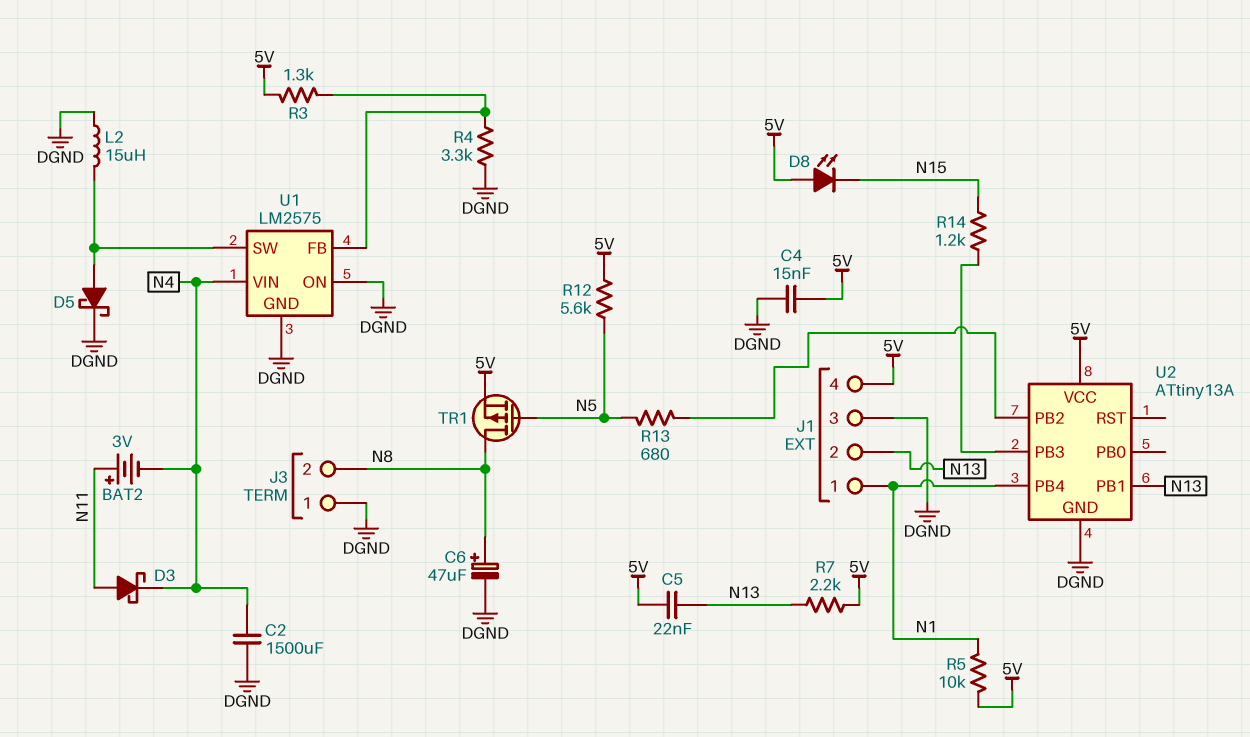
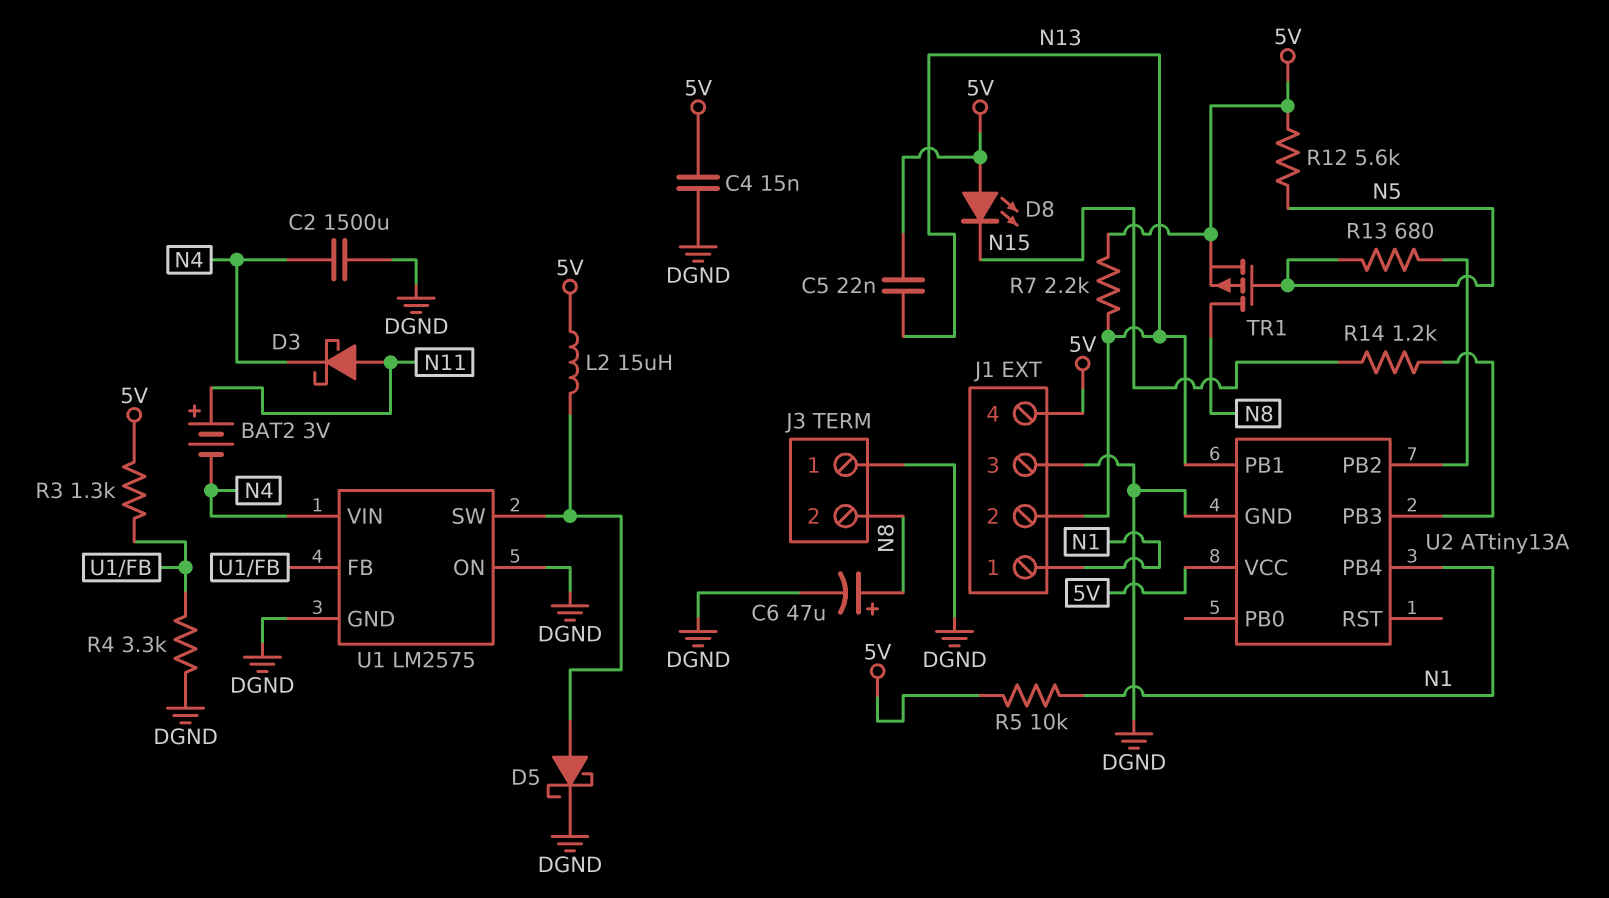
L2: 15uH (DGND, U1/SW) -> 15uH (5V, U1/SW)

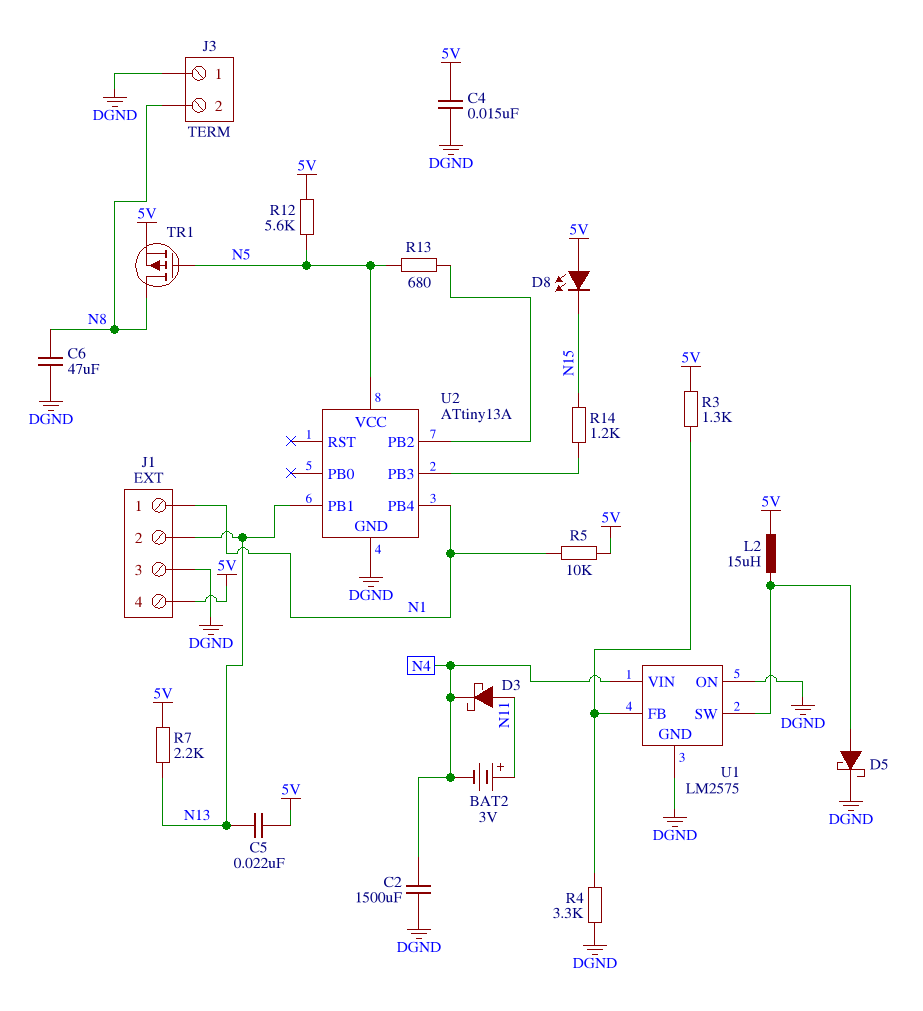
C6: 47uF (plus N8, minus DGND) -> 47uF (DGND, N8)
U2 pin VCC: 5V -> N5

